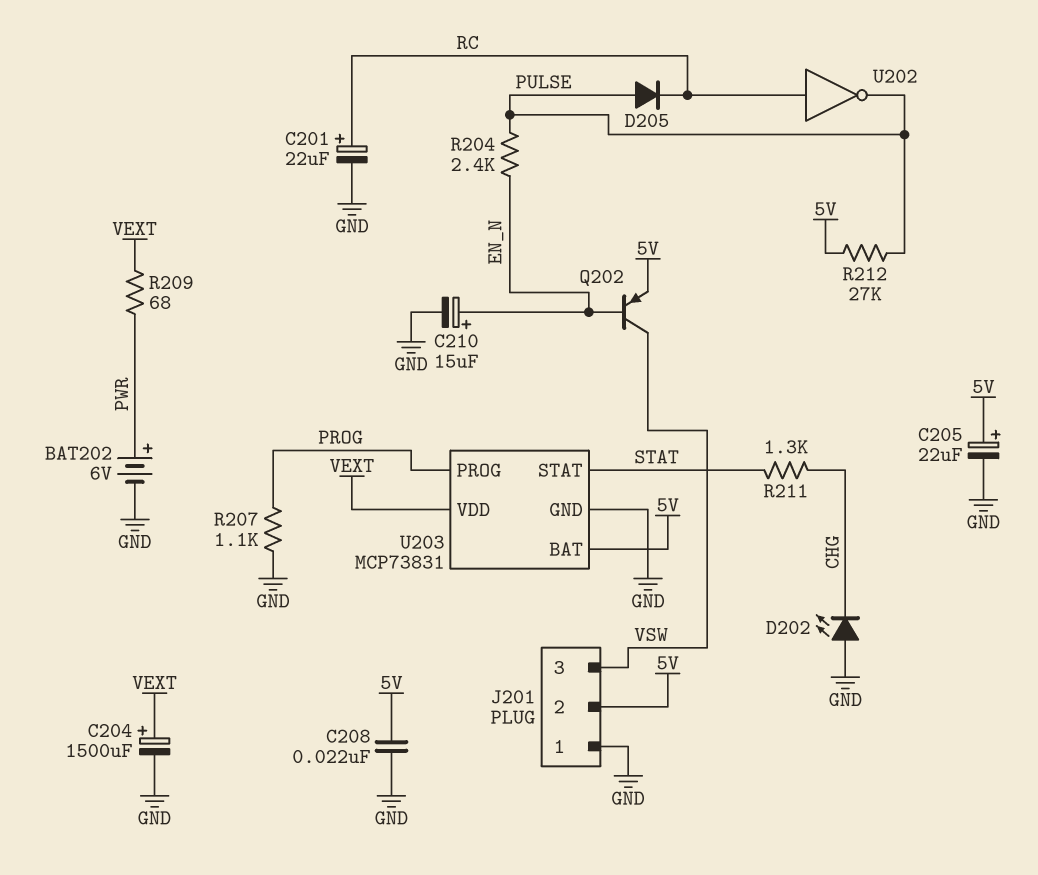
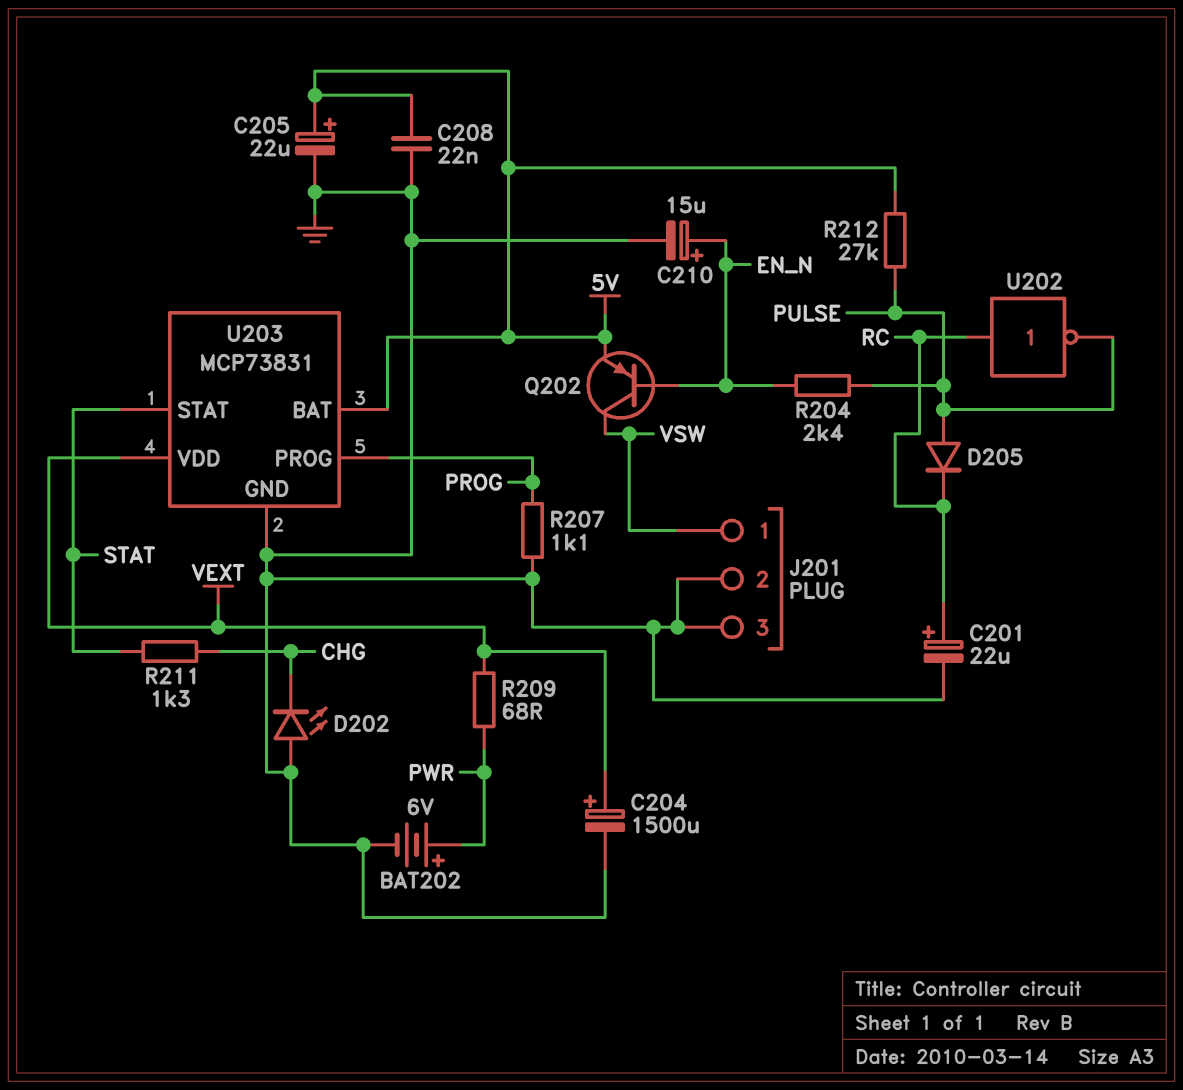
J201 pin 1: GND -> VSW
J201 pin 2: 5V -> GND
J201 pin 3: VSW -> GND

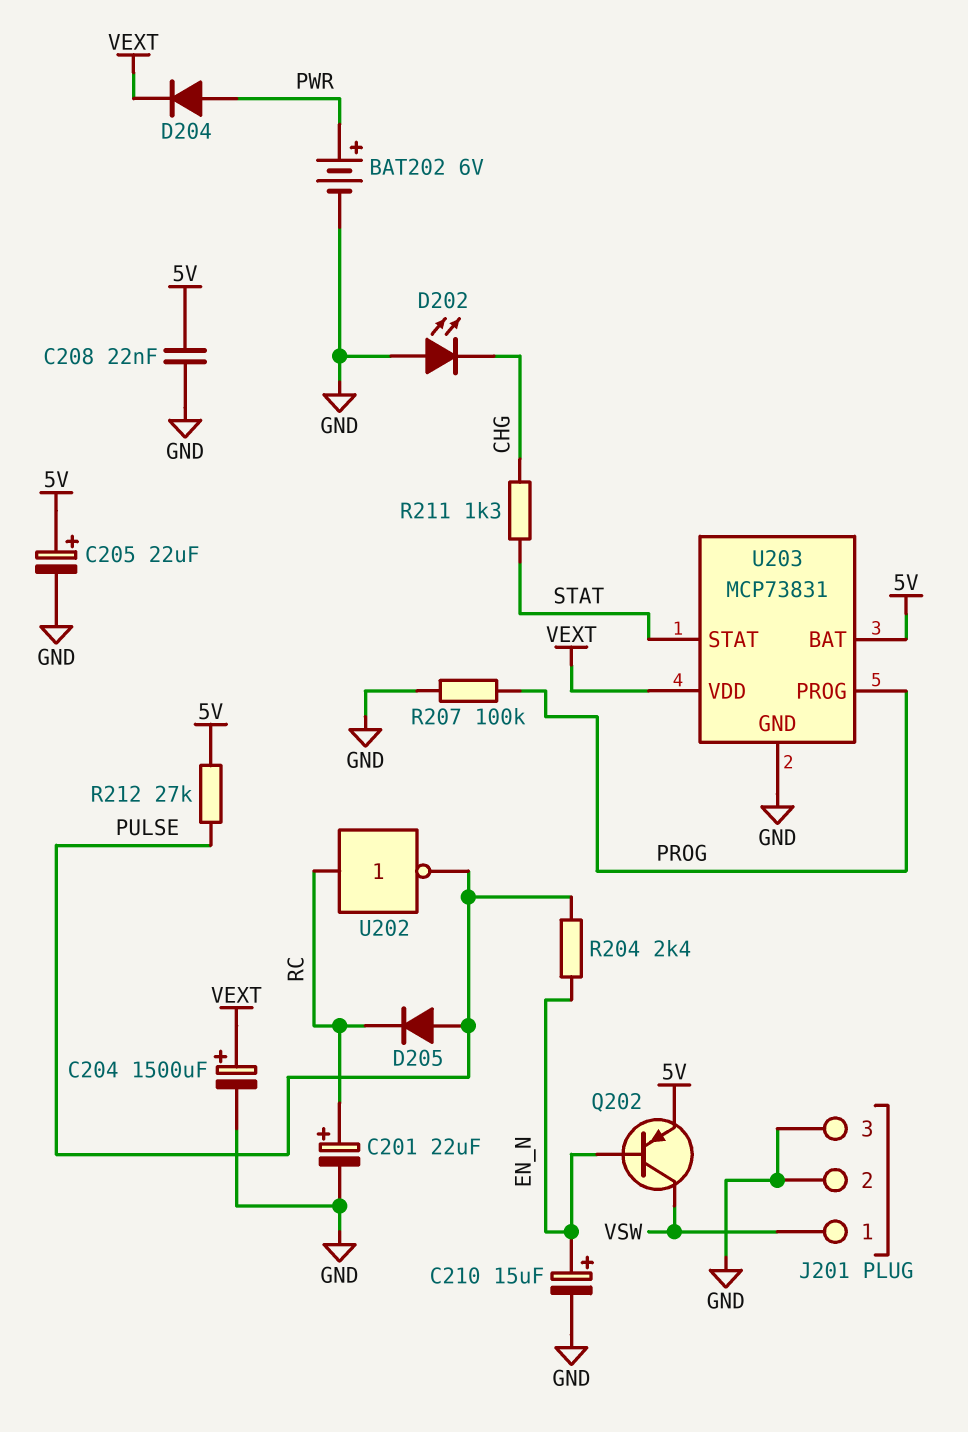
D204: none -> diode (A PWR, K VEXT)
R207: 1.1k (GND, PROG) -> 100k (GND, PROG)
R209: 68 (PWR, VEXT) -> none

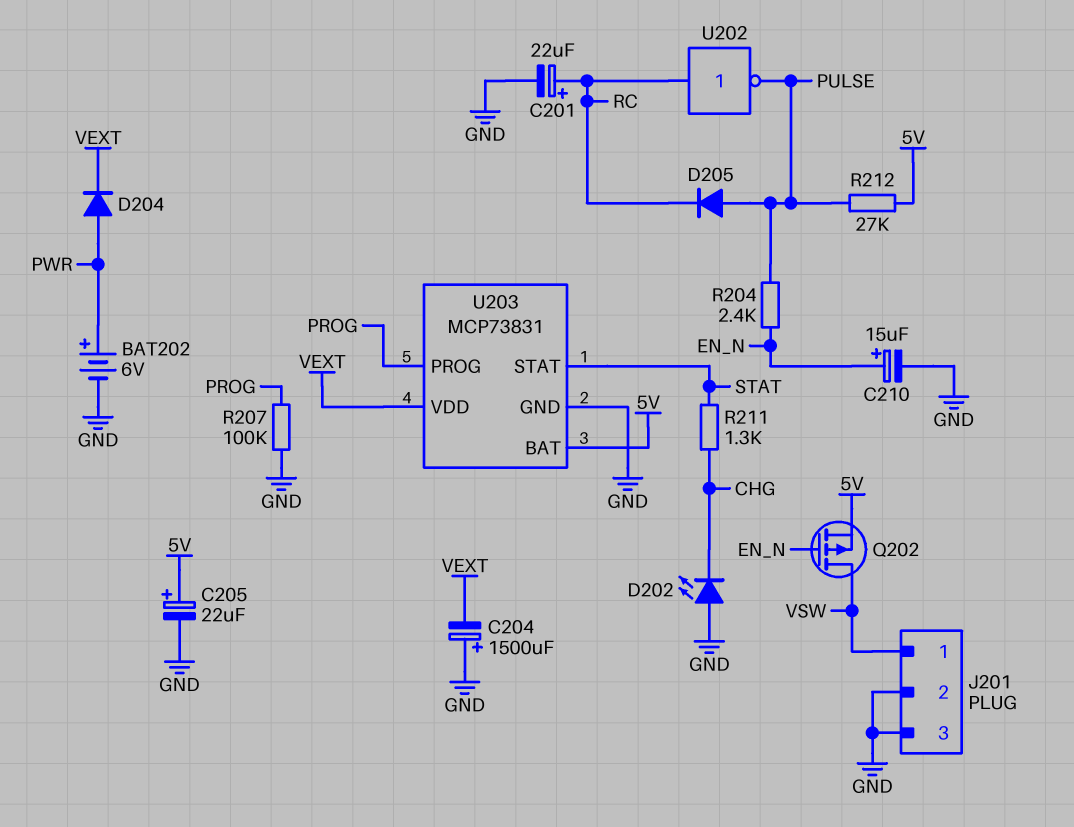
C204: 1500uF (plus VEXT, minus GND) -> 1500uF (plus GND, minus VEXT)
C208: 22nF (5V, GND) -> none
Q202: PNP (B EN_N, C VSW, E 5V) -> PMOS (G EN_N, D VSW, S 5V)

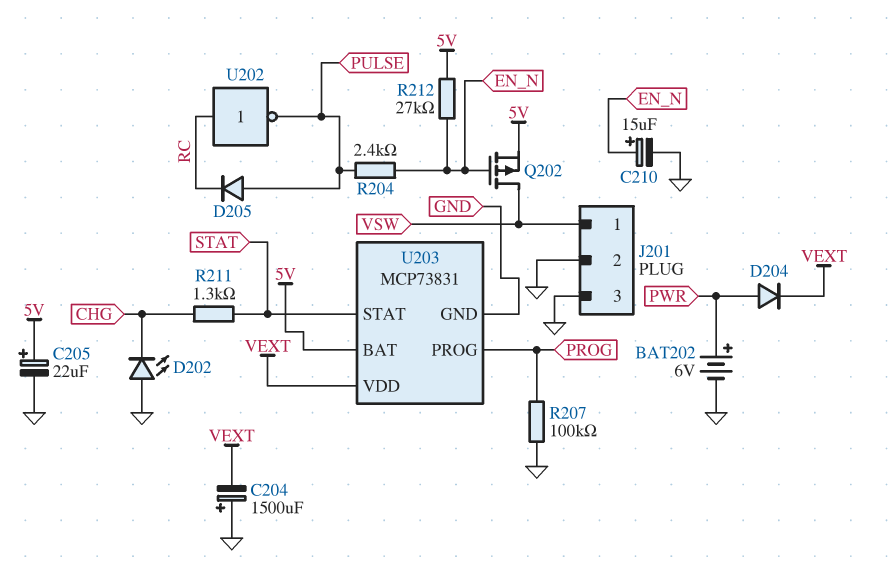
C201: 22uF (plus RC, minus GND) -> none
R212: 27k (5V, PULSE) -> 27k (5V, EN_N)

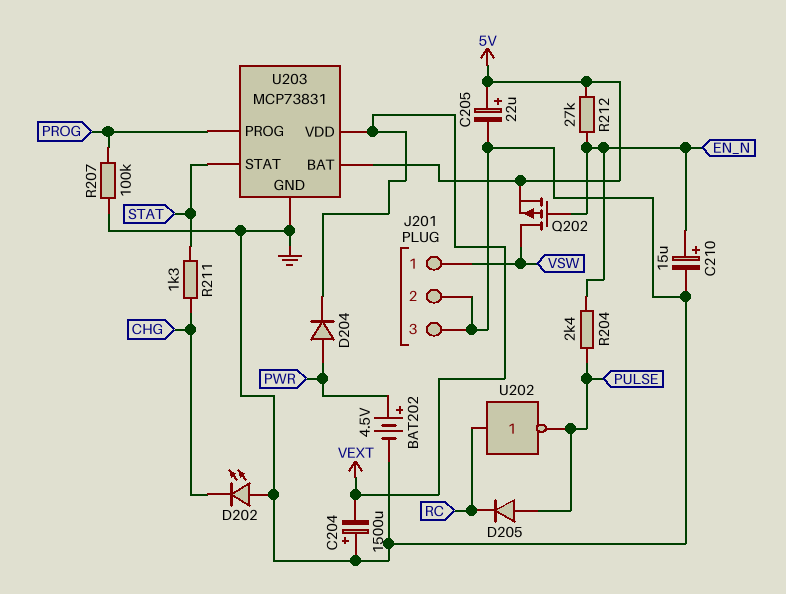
BAT202: 6V (plus PWR, minus GND) -> 4.5V (plus PWR, minus GND)

